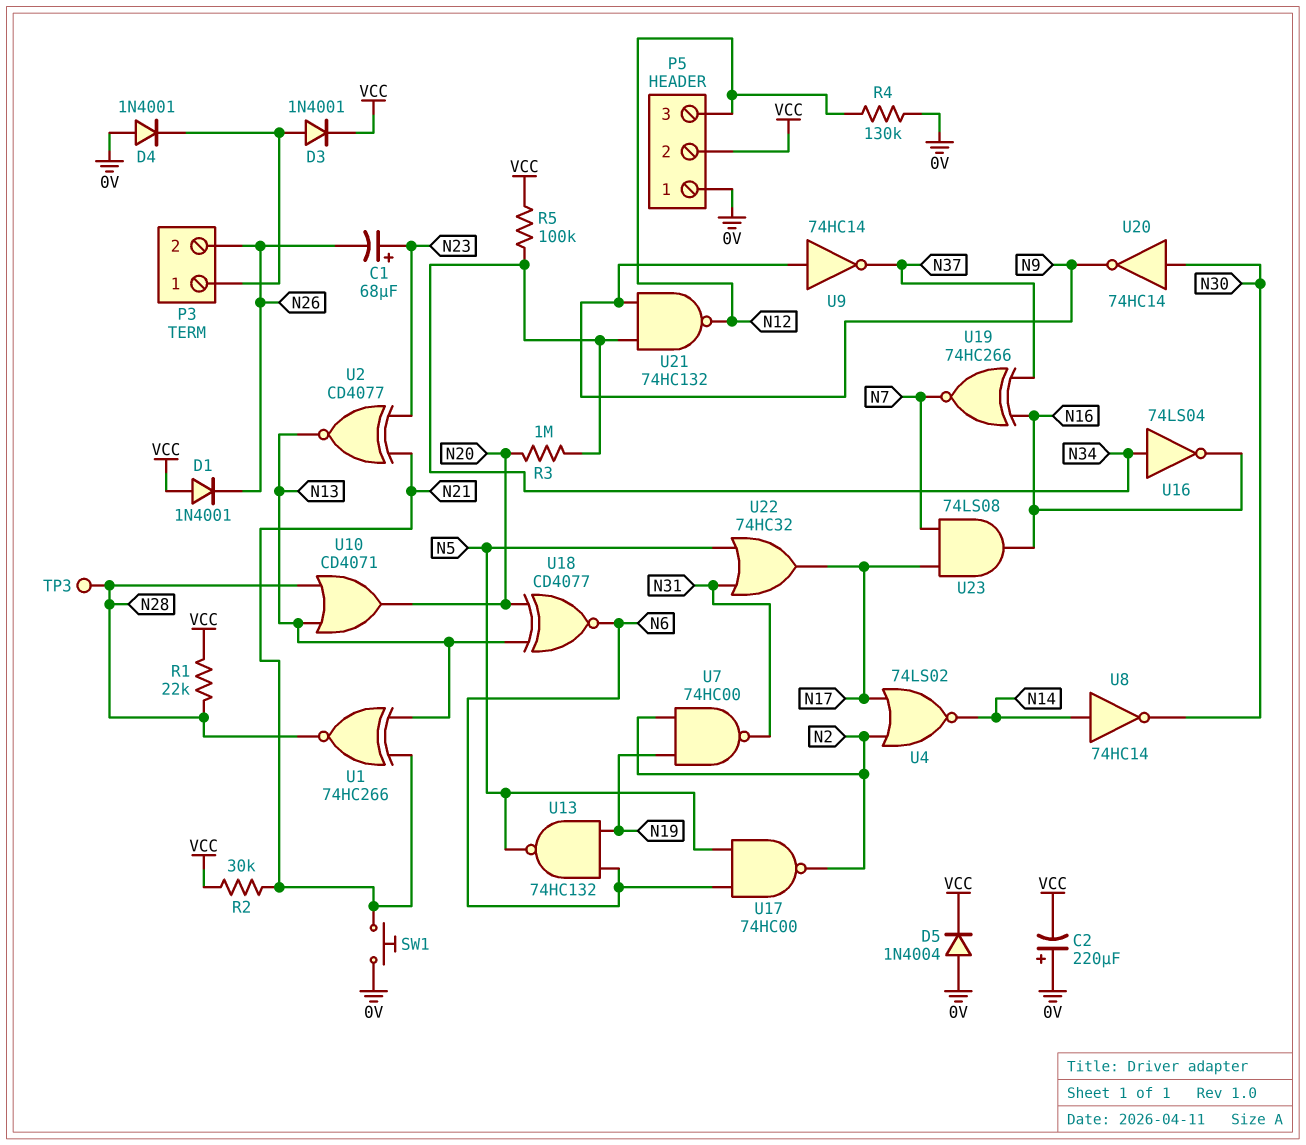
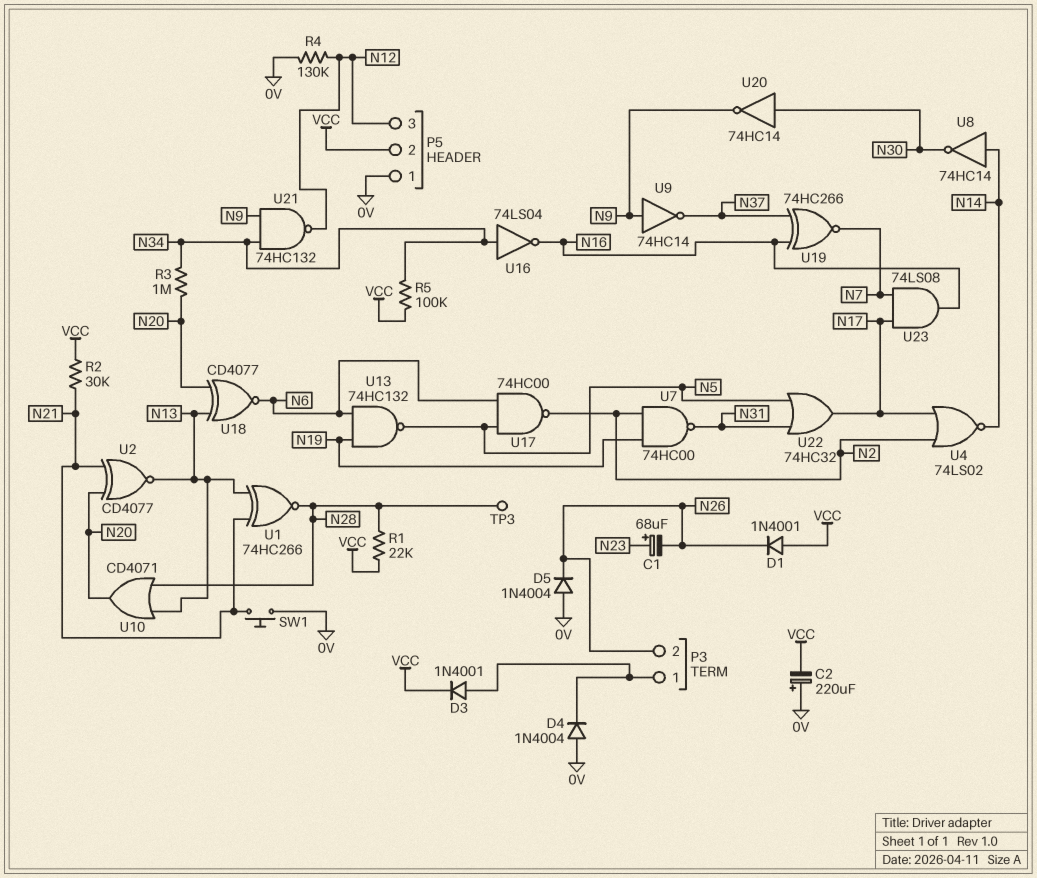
D4: diode 1N4001 (A 0V, K P3/1) -> diode 1N4004 (A 0V, K P3/1)
D5: diode 1N4004 (A 0V, K VCC) -> diode 1N4004 (A 0V, K N26)
U2: XNOR CD4077 (in N21, in N23, out N13) -> XNOR CD4077 (in N20, in N21, out N13)

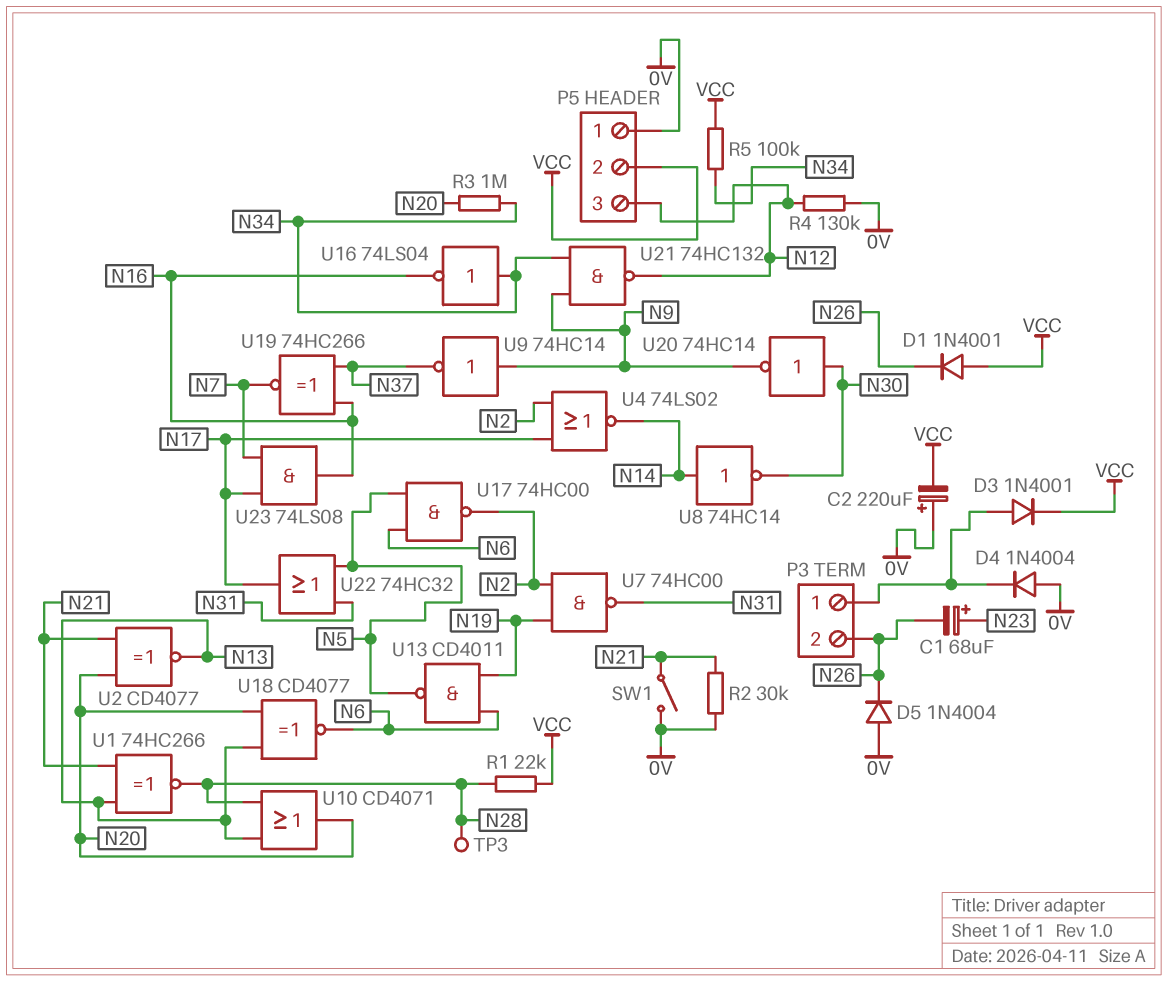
R2: 30k (N21, VCC) -> 30k (0V, N21)
SW1: button (0V, N21) -> switch (0V, N21)
U13: NAND 74HC132 (in N6, in N19, out N5) -> NAND CD4011 (in N6, in N19, out N5)

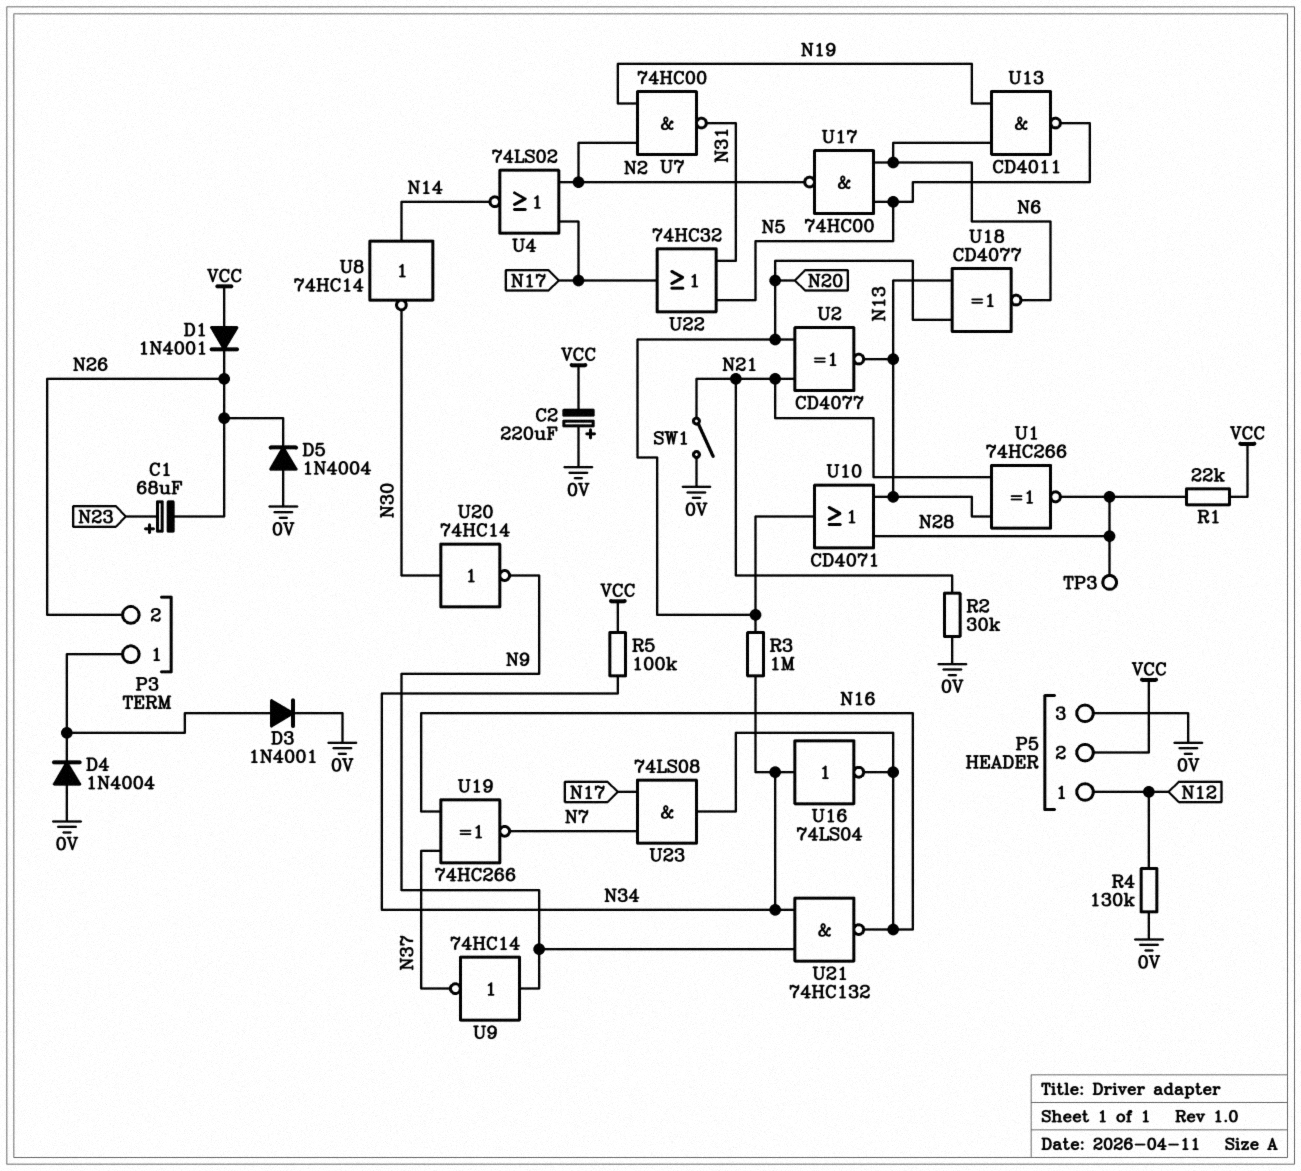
D3: diode 1N4001 (A P3/1, K VCC) -> diode 1N4001 (A P3/1, K 0V)
P5 pin 1: 0V -> N12
P5 pin 3: N12 -> 0V
U21: NAND 74HC132 (in N9, in N34, out N12) -> NAND 74HC132 (in N9, in N34, out N16)

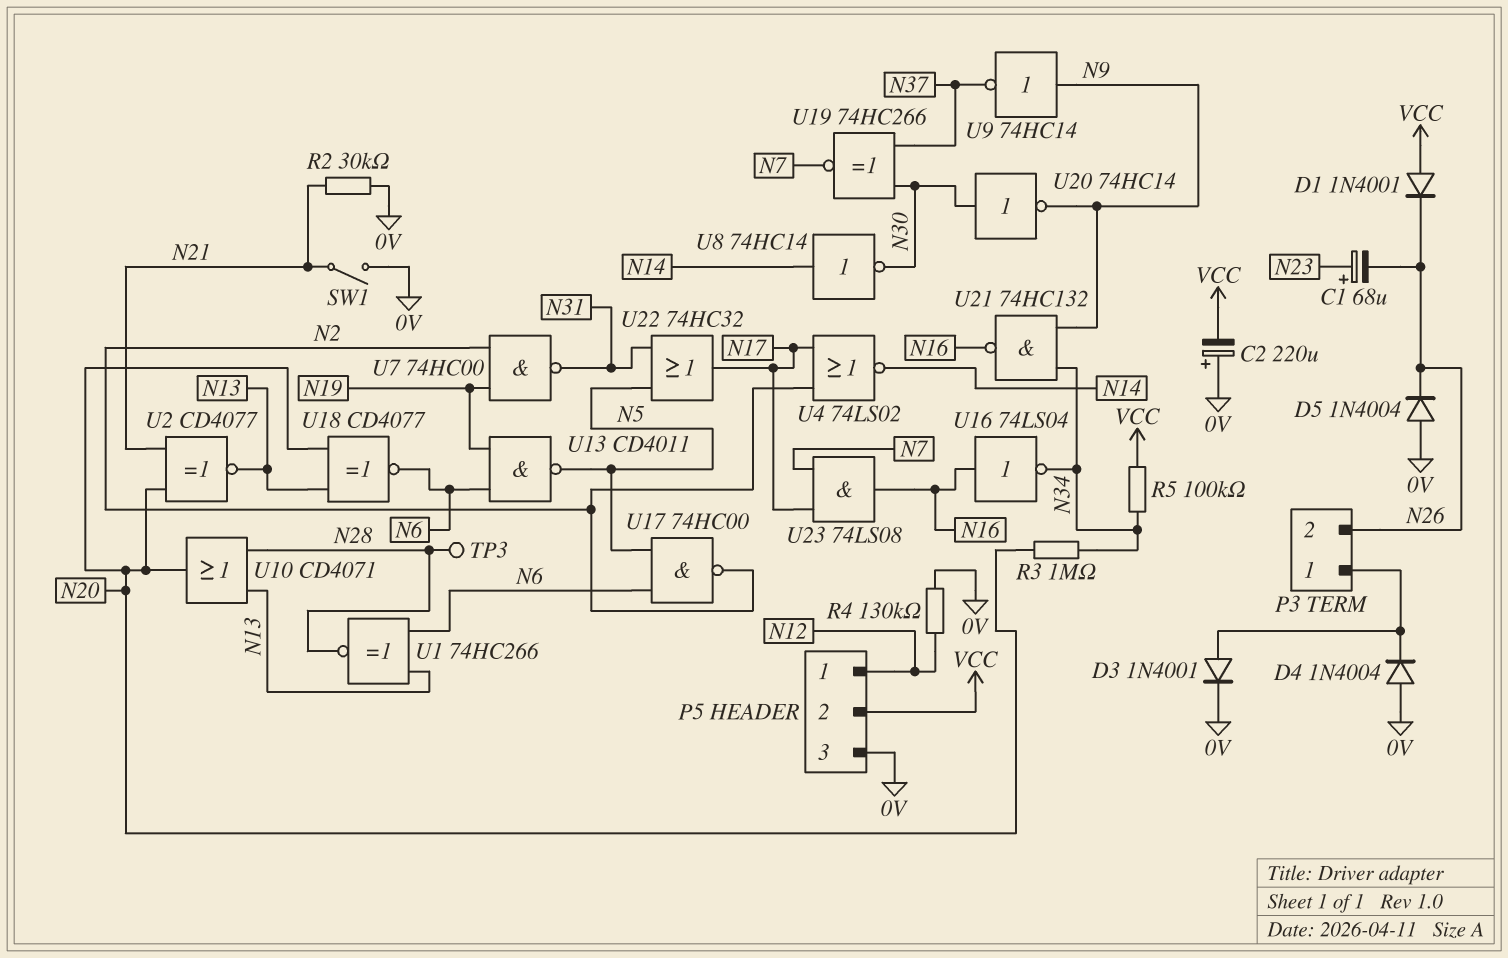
R1: 22k (N28, VCC) -> none
U1: XNOR 74HC266 (in N13, in N21, out N28) -> XNOR 74HC266 (in N6, in N13, out N28)
U16: NOT 74LS04 (in N34, out N16) -> NOT 74LS04 (in N16, out N34)
U19: XNOR 74HC266 (in N16, in N37, out N7) -> XNOR 74HC266 (in N30, in N37, out N7)

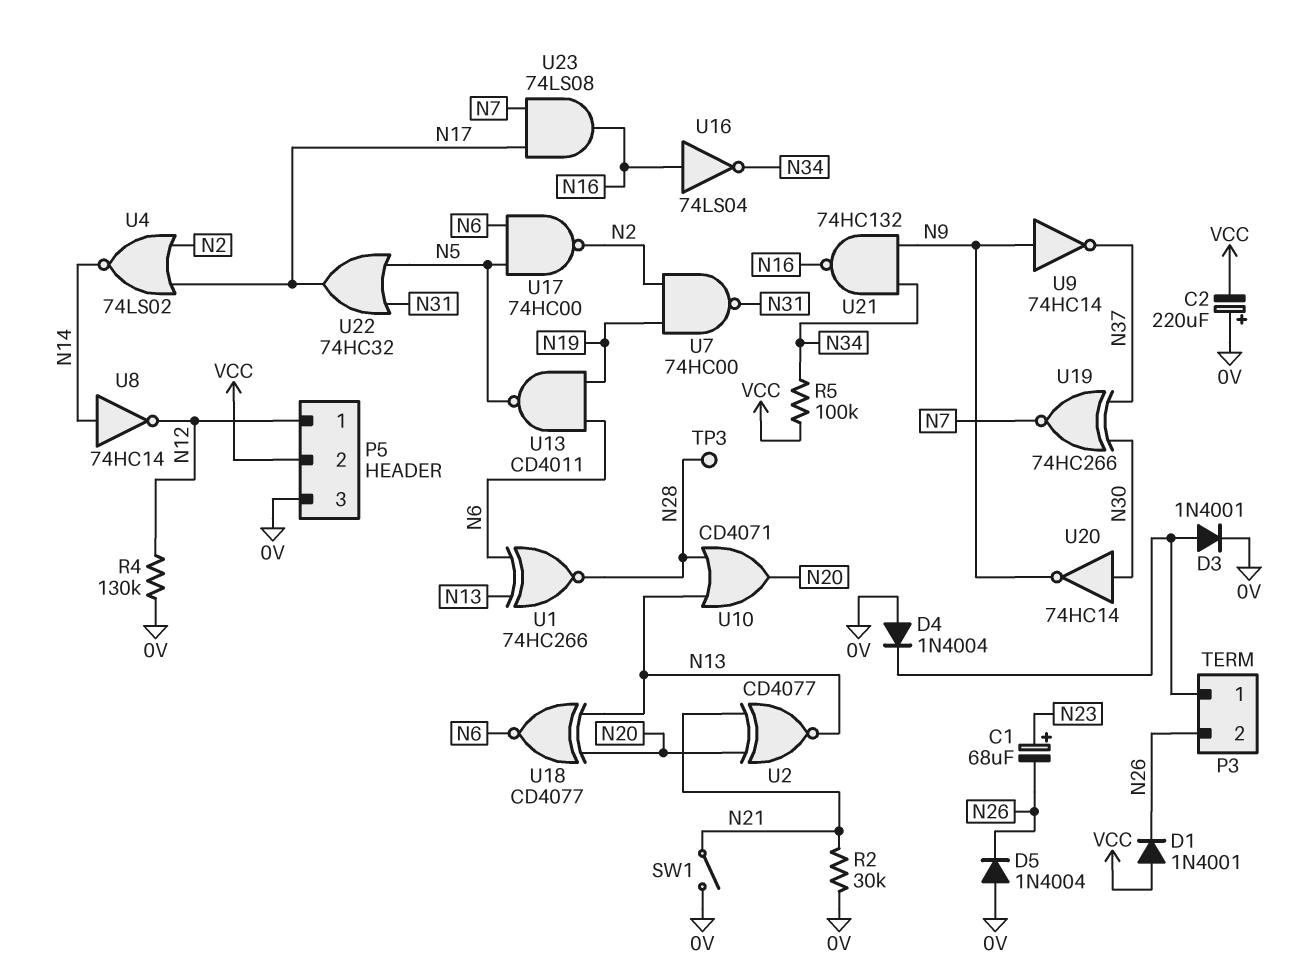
R3: 1M (N20, N34) -> none
U8: NOT 74HC14 (in N14, out N30) -> NOT 74HC14 (in N14, out N12)

